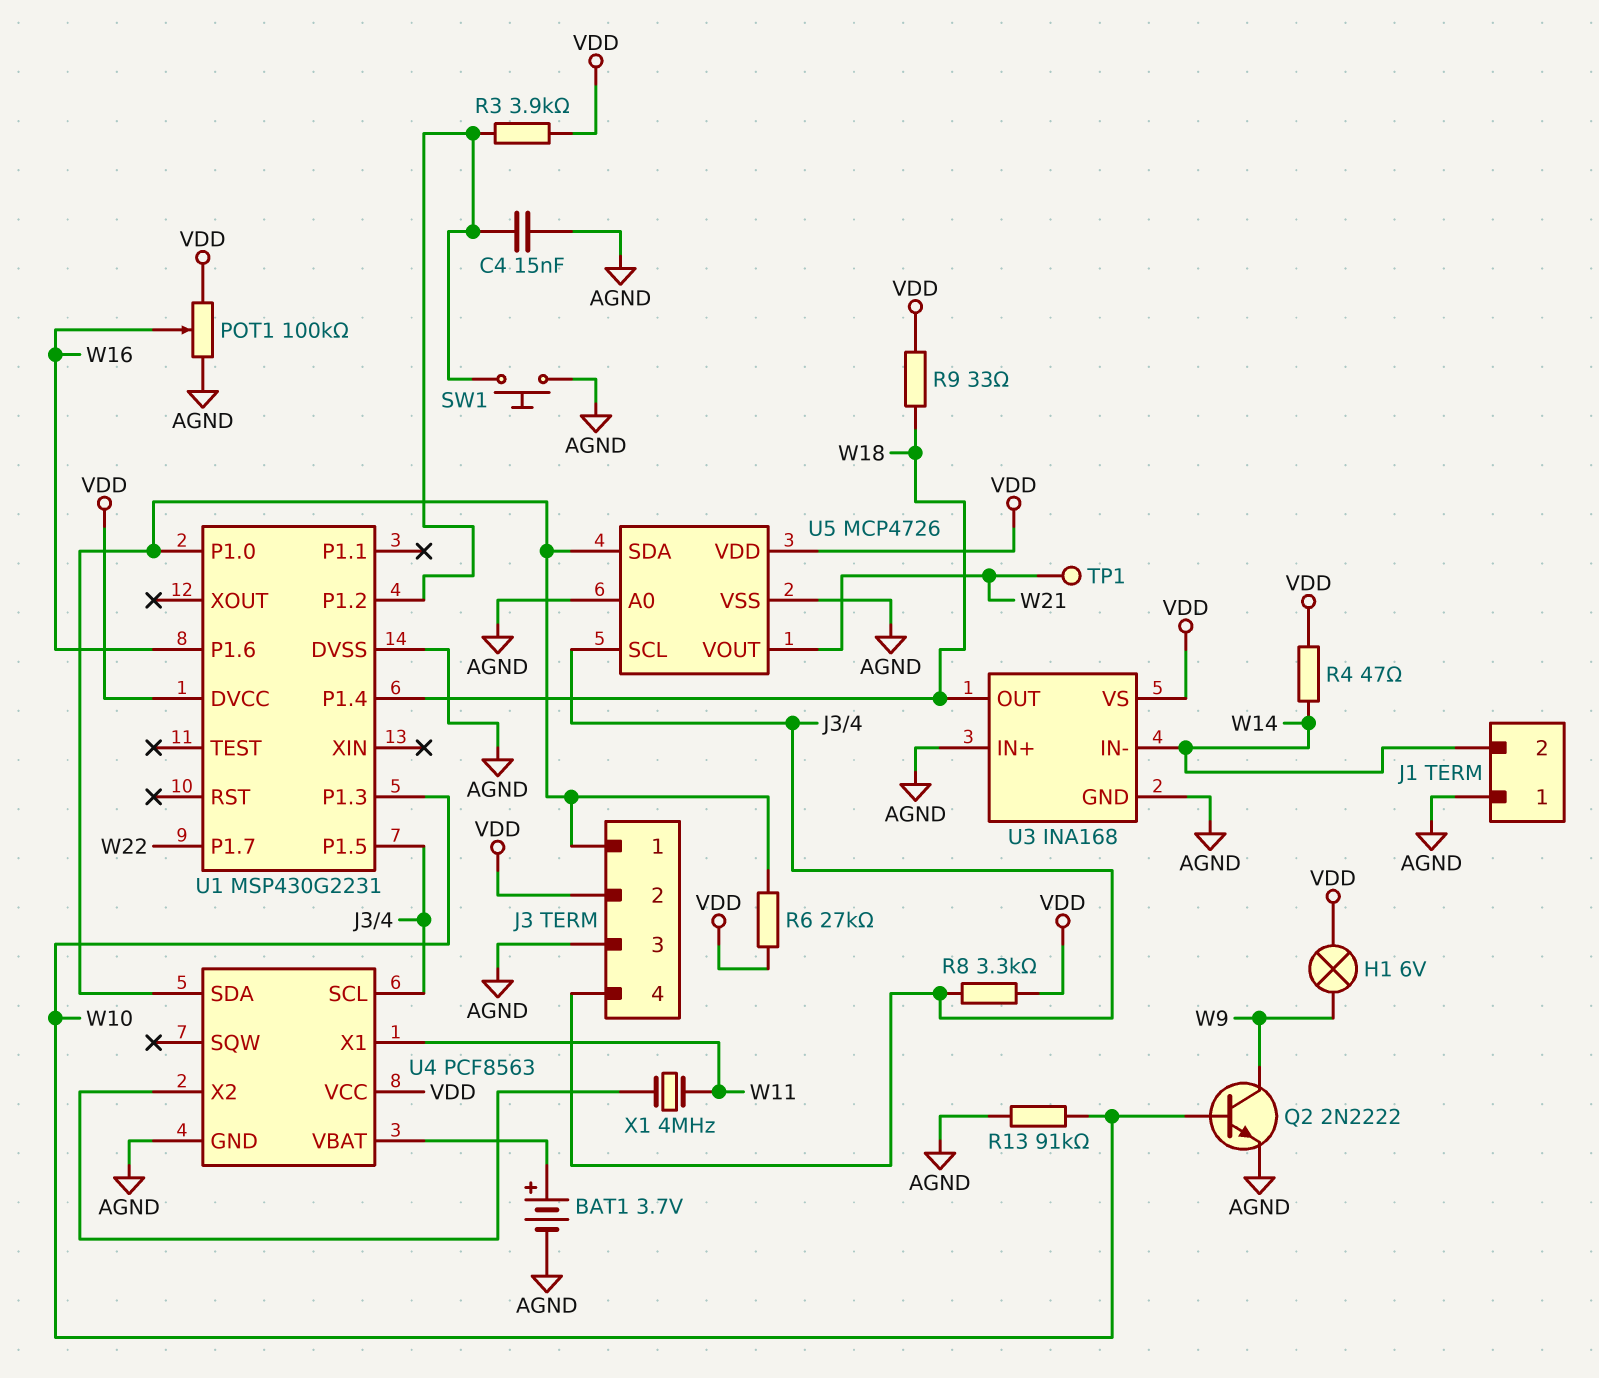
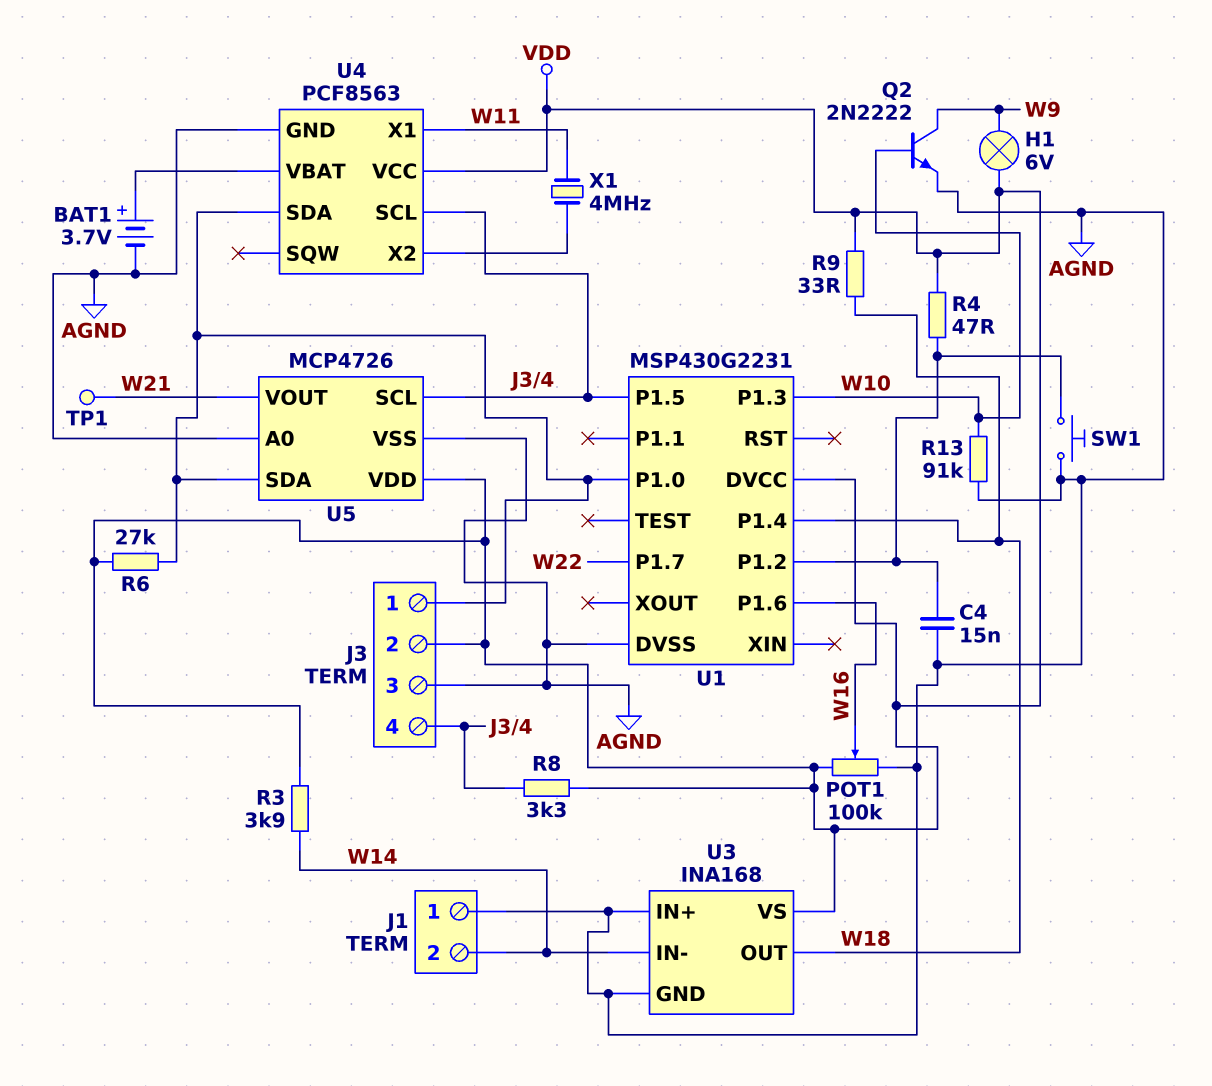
R3: 3.9k (U1/P1.2, VDD) -> 3.9k (VDD, W14)
R4: 47 (VDD, W14) -> 47 (U1/P1.2, VDD)

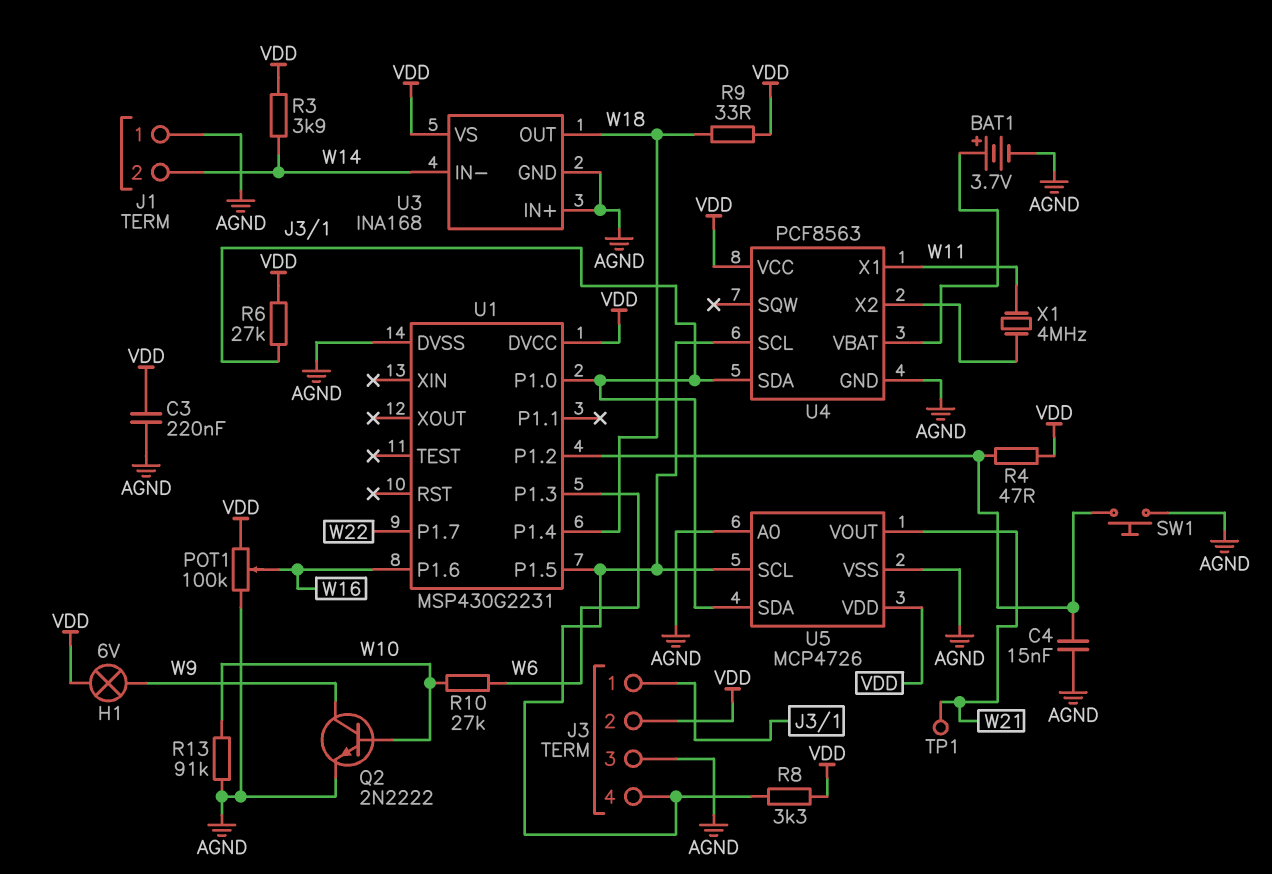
C3: none -> 220nF (AGND, VDD)
R10: none -> 27k (W6, W10)
U1 pin P1.3: W10 -> W6

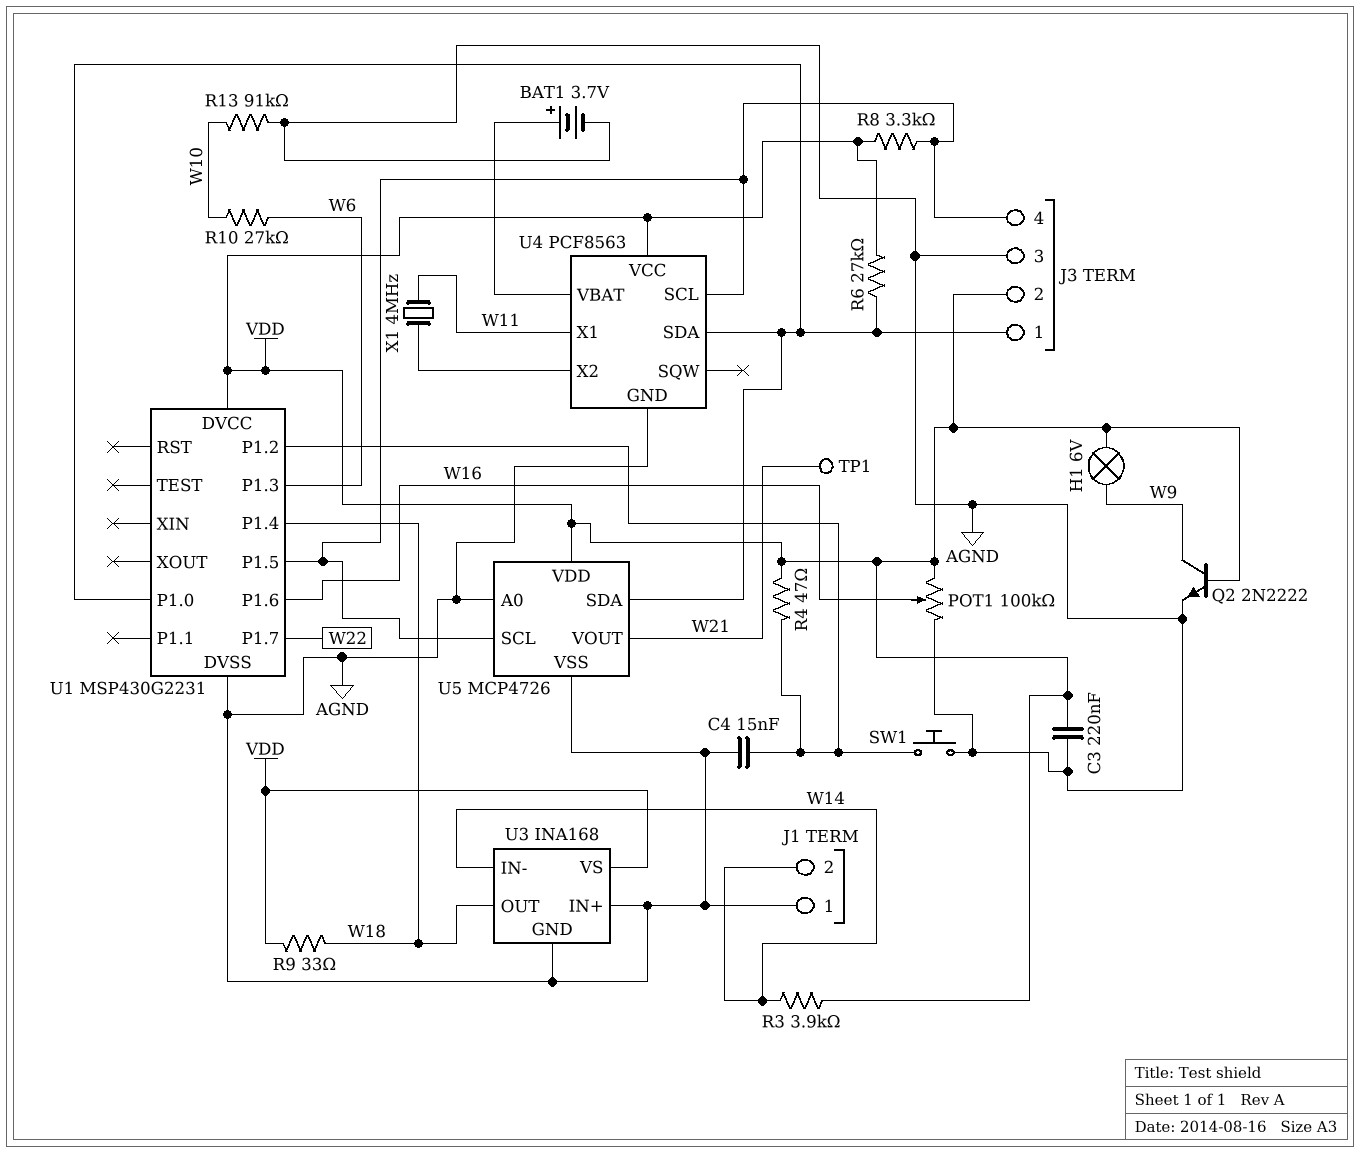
Q2: NPN 2N2222 (B W10, C W9, E AGND) -> NPN 2N2222 (B VDD, C W9, E AGND)

